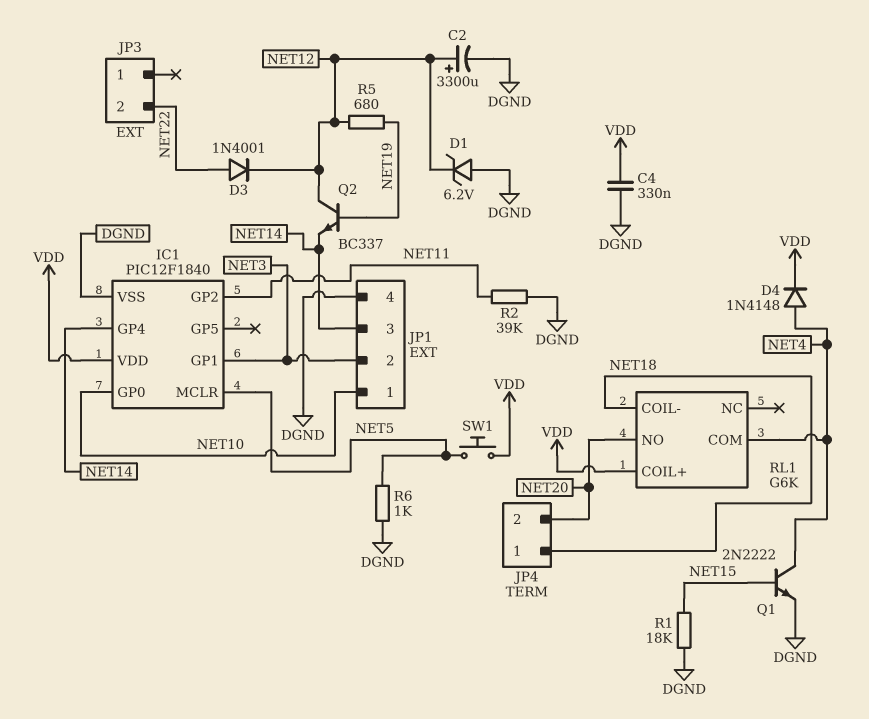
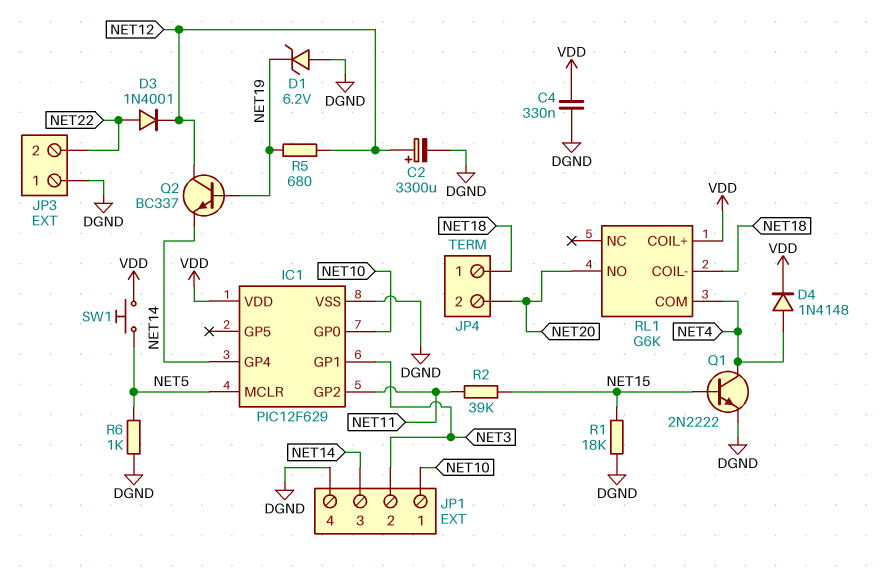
D1: zener 6.2V (A DGND, K NET12) -> zener 6.2V (A DGND, K NET19)
IC1: PIC12F1840 -> PIC12F629
JP3 pin 1: none -> DGND
R2: 39k (DGND, NET11) -> 39k (NET11, NET15)

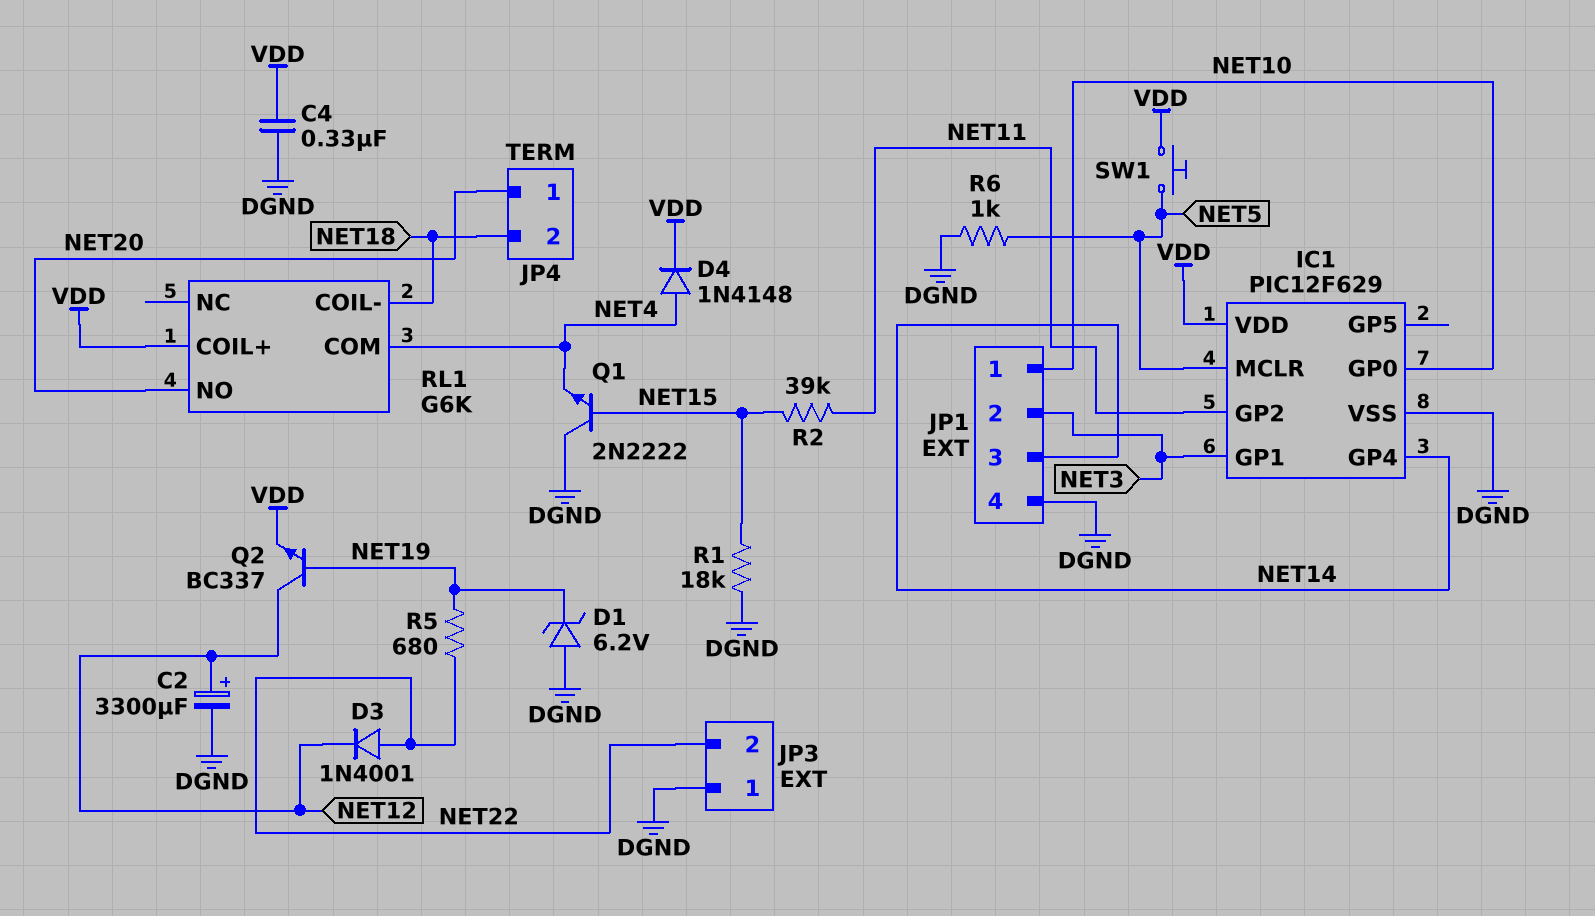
JP4 pin 1: NET18 -> NET20
JP4 pin 2: NET20 -> NET18
Q1: NPN 2N2222 (B NET15, C NET4, E DGND) -> NPN 2N2222 (B NET15, C DGND, E NET4)
Q2: NPN BC337 (B NET19, C NET12, E NET14) -> NPN BC337 (B NET19, C NET12, E VDD)
R5: 680 (NET12, NET19) -> 680 (NET19, NET22)

